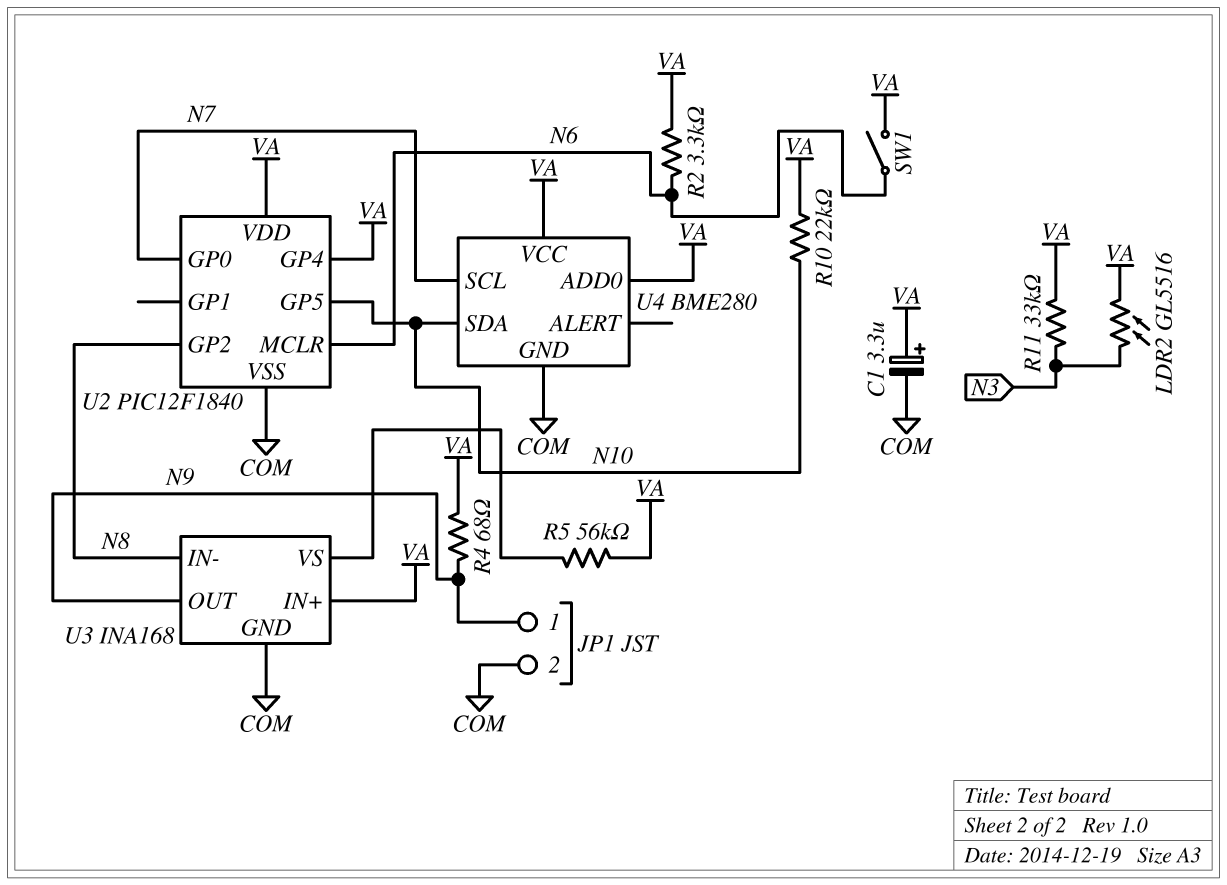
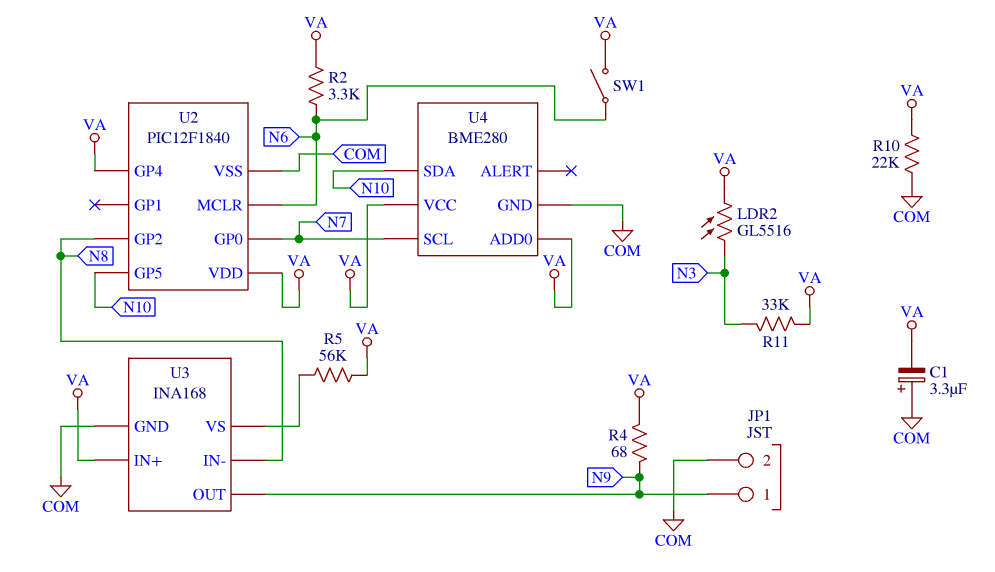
C1: 3.3uF (plus VA, minus COM) -> 3.3uF (plus COM, minus VA)
R10: 22k (N10, VA) -> 22k (COM, VA)

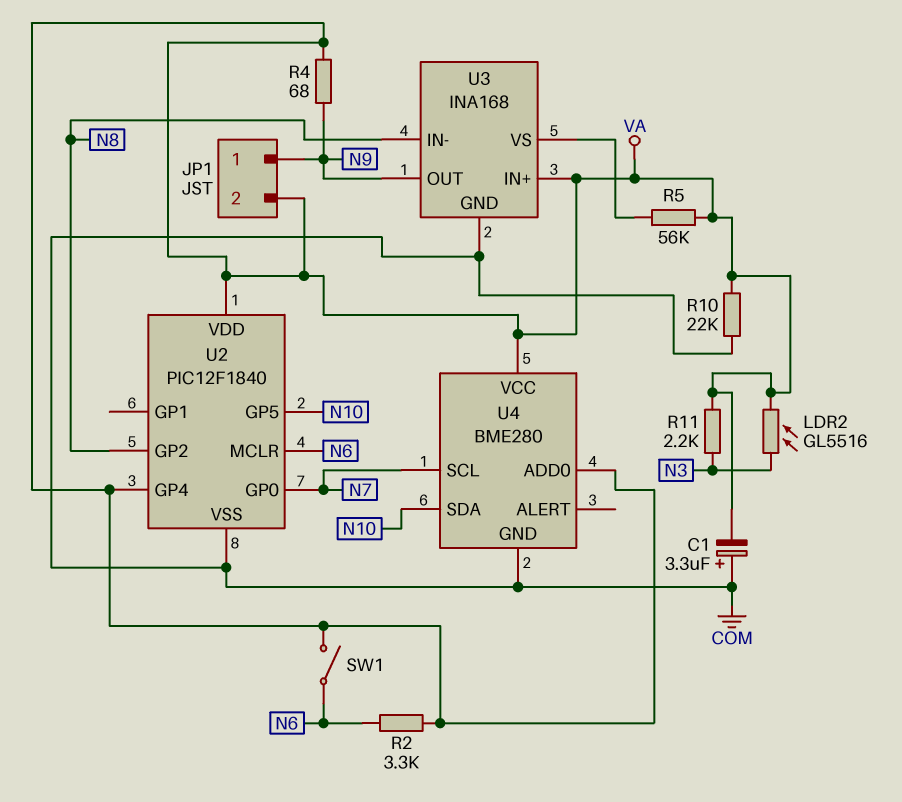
JP1 pin 2: COM -> VA
R11: 33k (N3, VA) -> 2.2k (N3, VA)

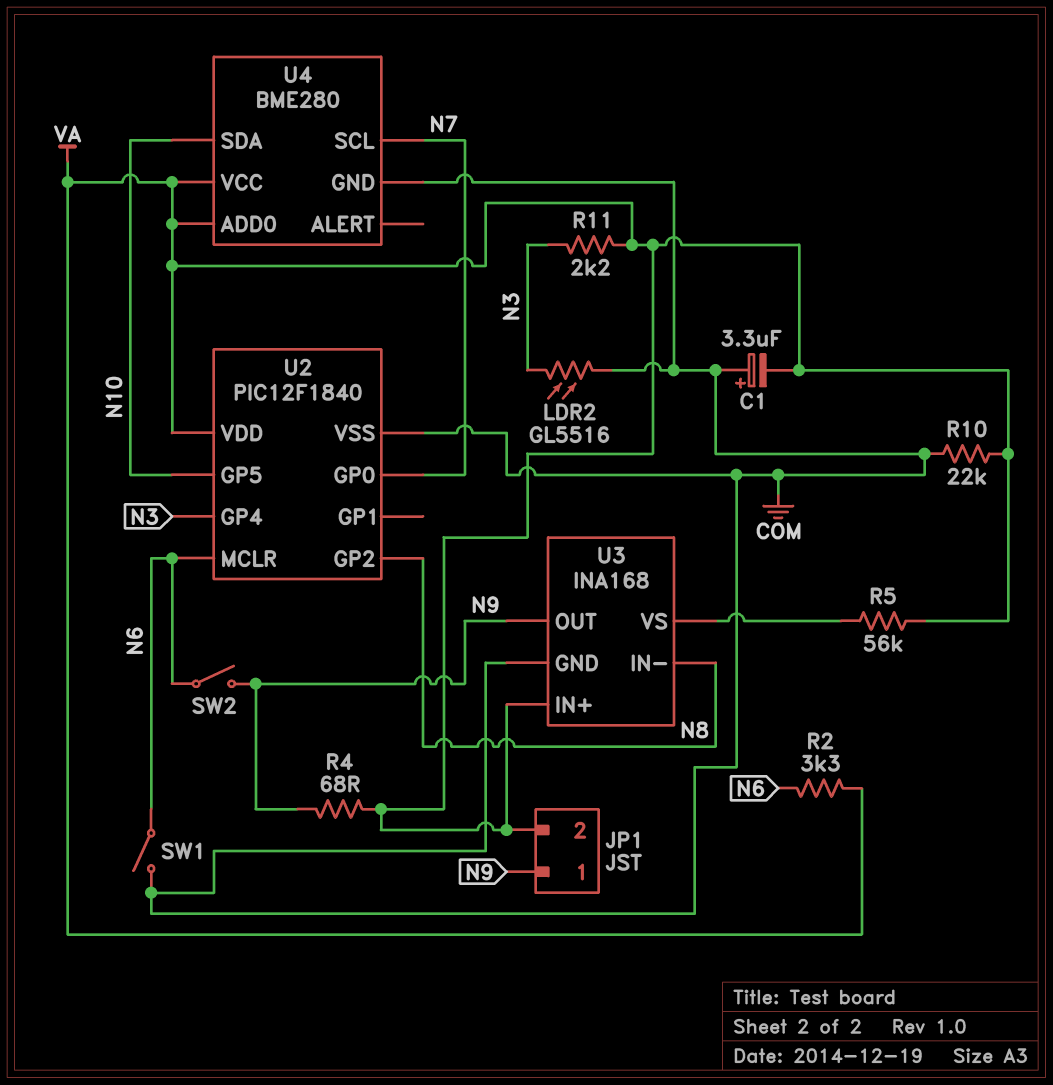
LDR2: GL5516 (N3, VA) -> GL5516 (COM, N3)
SW1: switch (N6, VA) -> switch (COM, N6)
SW2: none -> switch (N6, N9)
U2 pin GP4: VA -> N3

